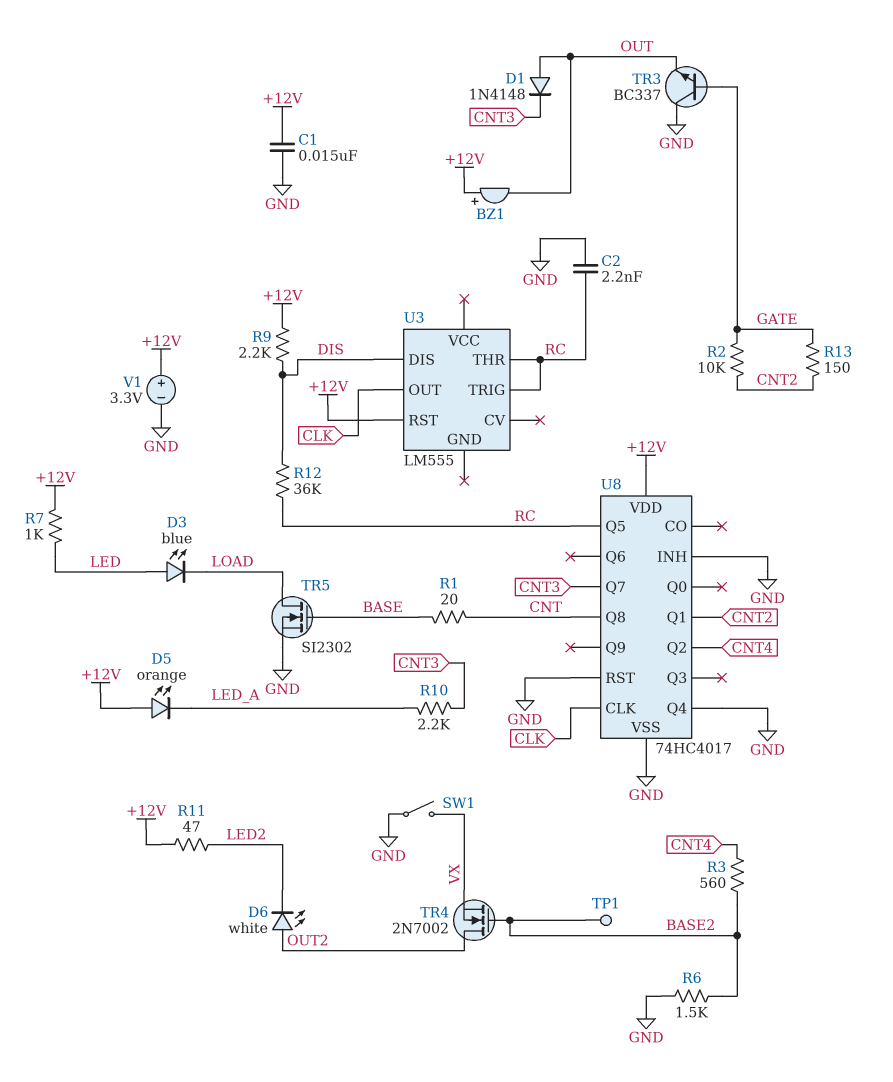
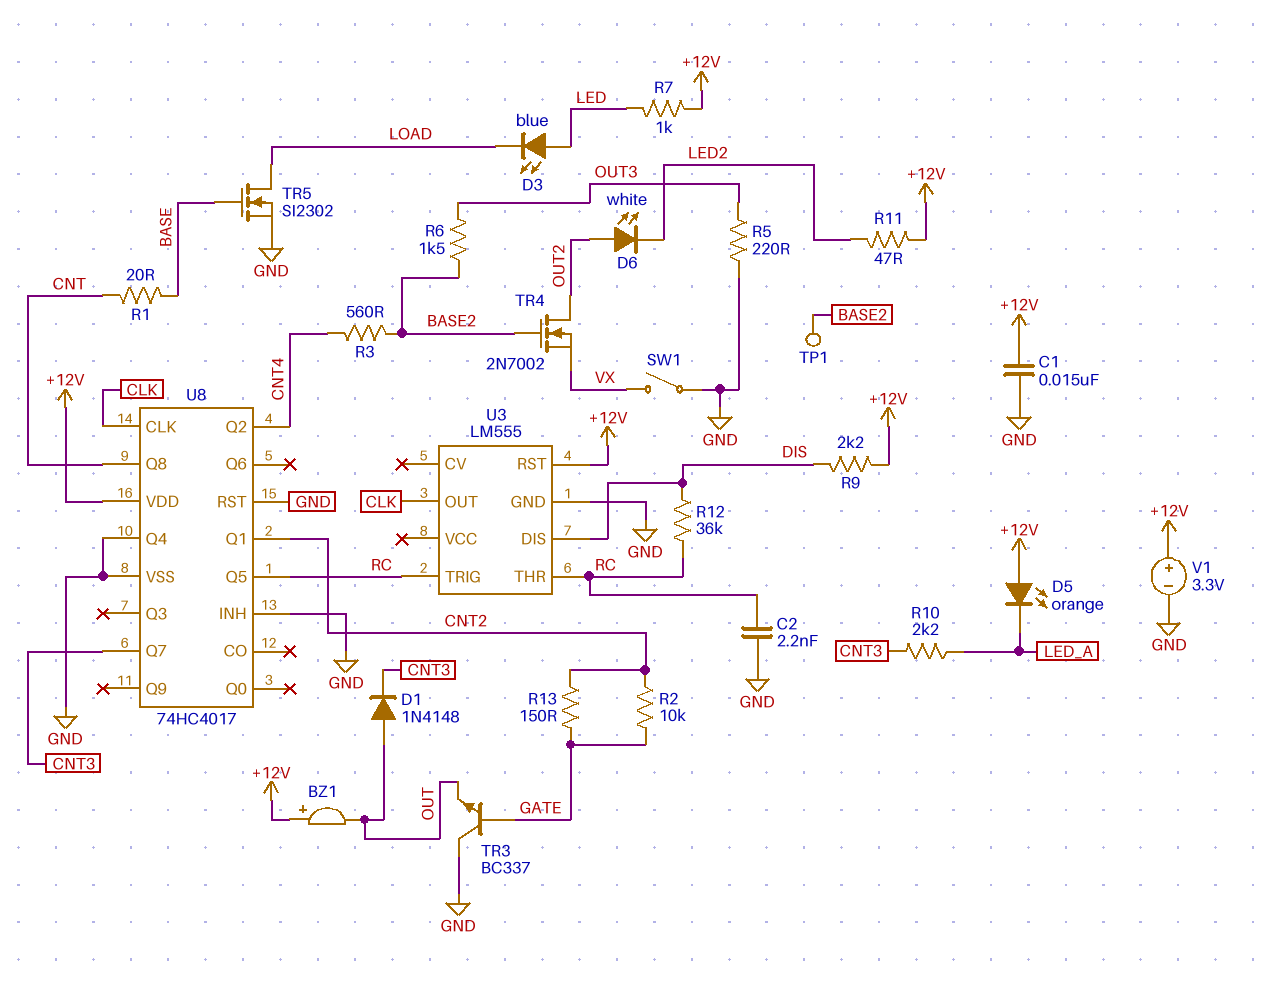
R5: none -> 220 (GND, OUT3)
R6: 1.5k (BASE2, GND) -> 1.5k (BASE2, OUT3)
U3 pin GND: none -> GND

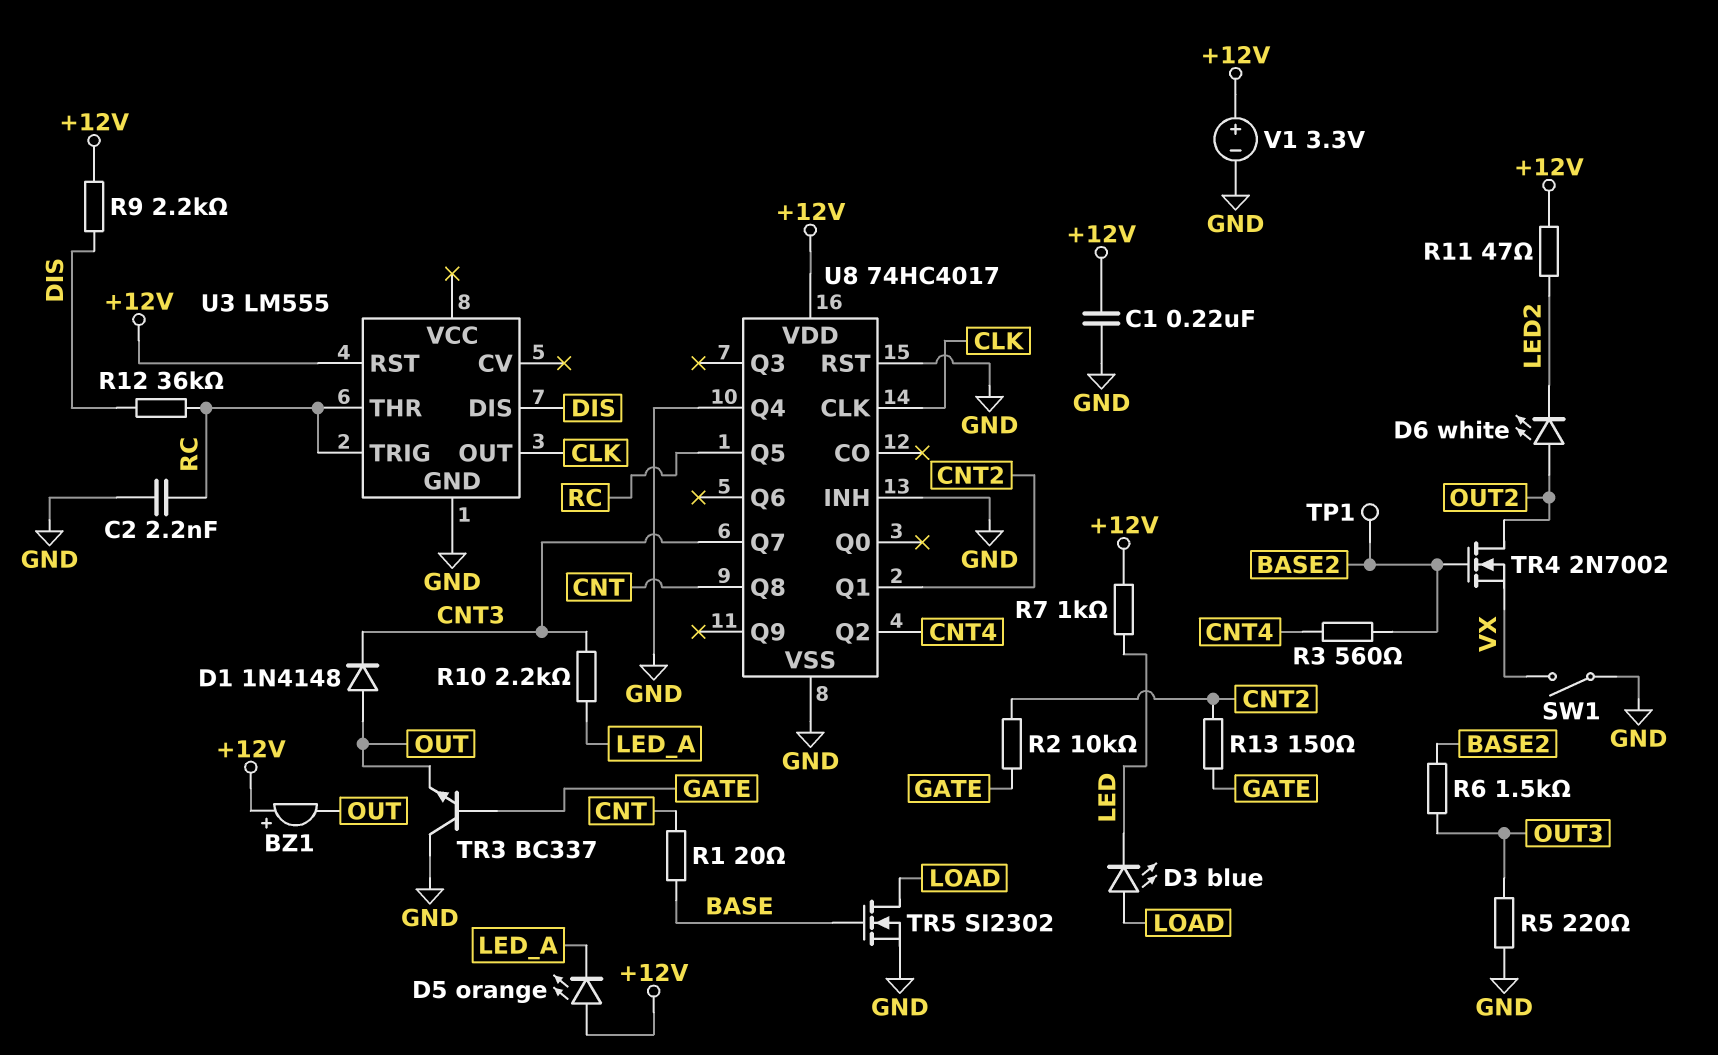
C1: 15nF (+12V, GND) -> 220nF (+12V, GND)
D3: LED blue (A LED, K LOAD) -> LED blue (A LOAD, K LED)

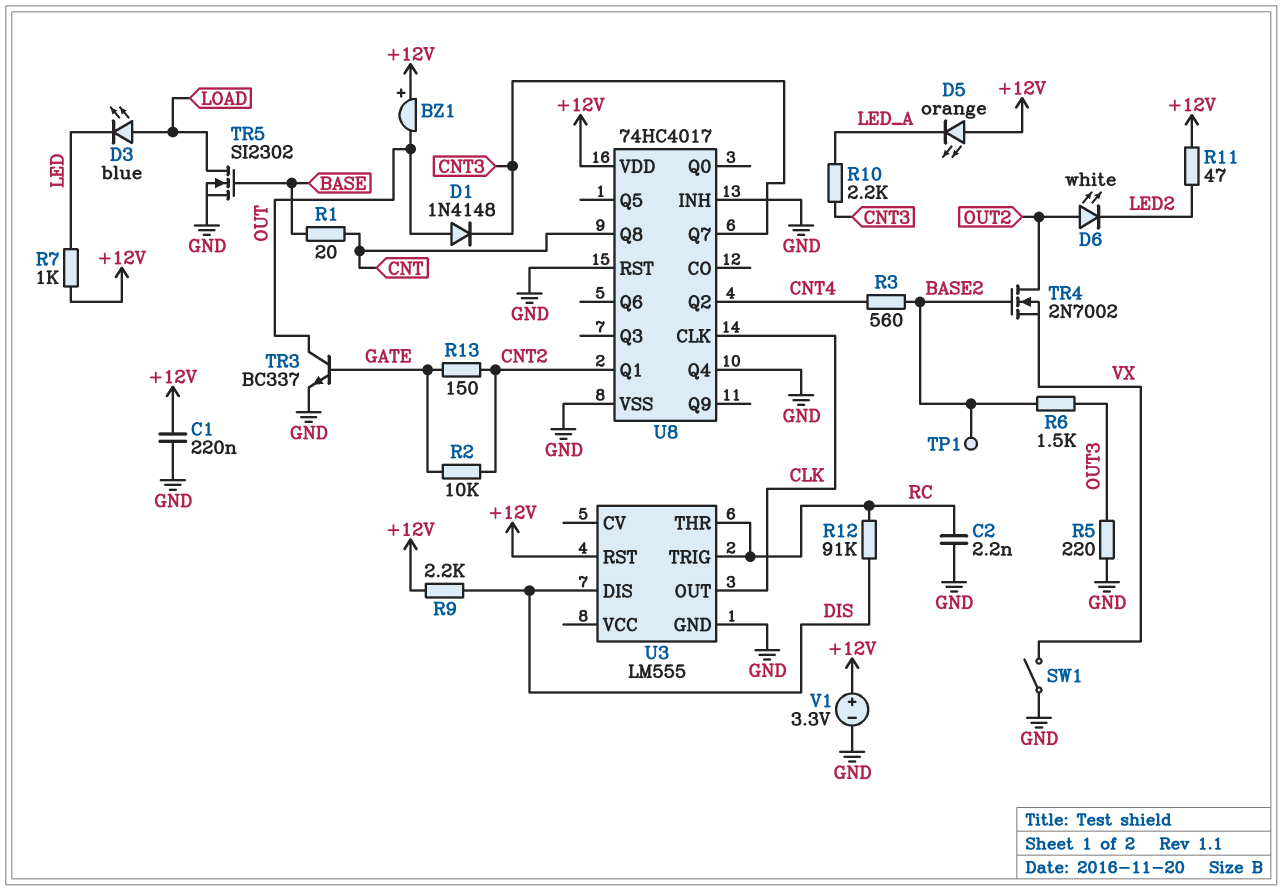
R12: 36k (DIS, RC) -> 91k (DIS, RC)
TR3: NPN BC337 (B GATE, C GND, E OUT) -> NPN BC337 (B GATE, C OUT, E GND)
U8 pin Q5: RC -> none

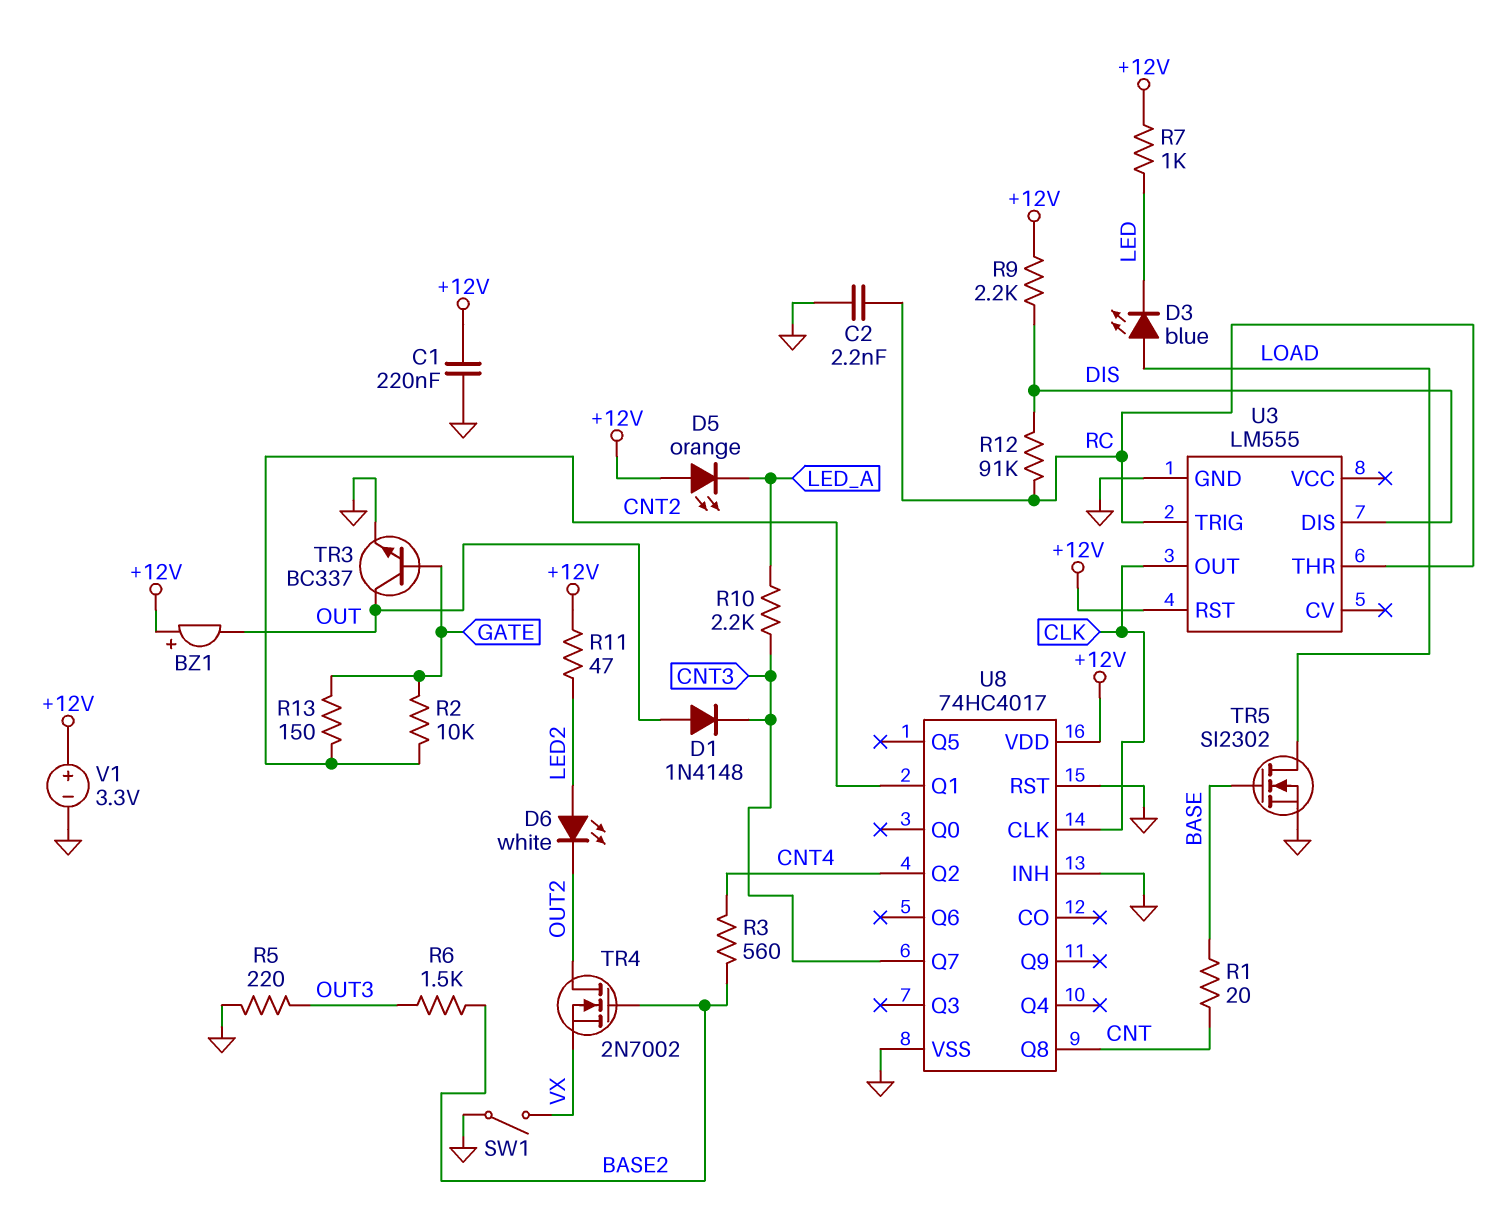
D6: LED white (A OUT2, K LED2) -> LED white (A LED2, K OUT2)
TP1: test point (BASE2) -> none
U8 pin Q4: GND -> none

